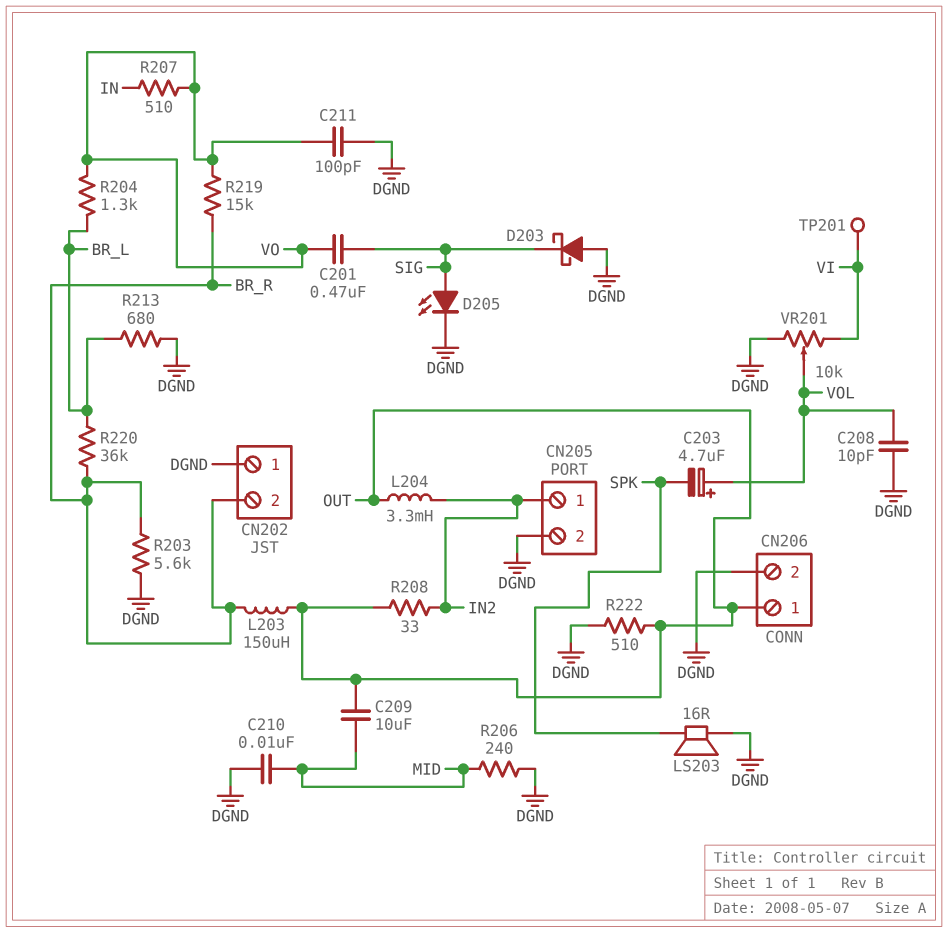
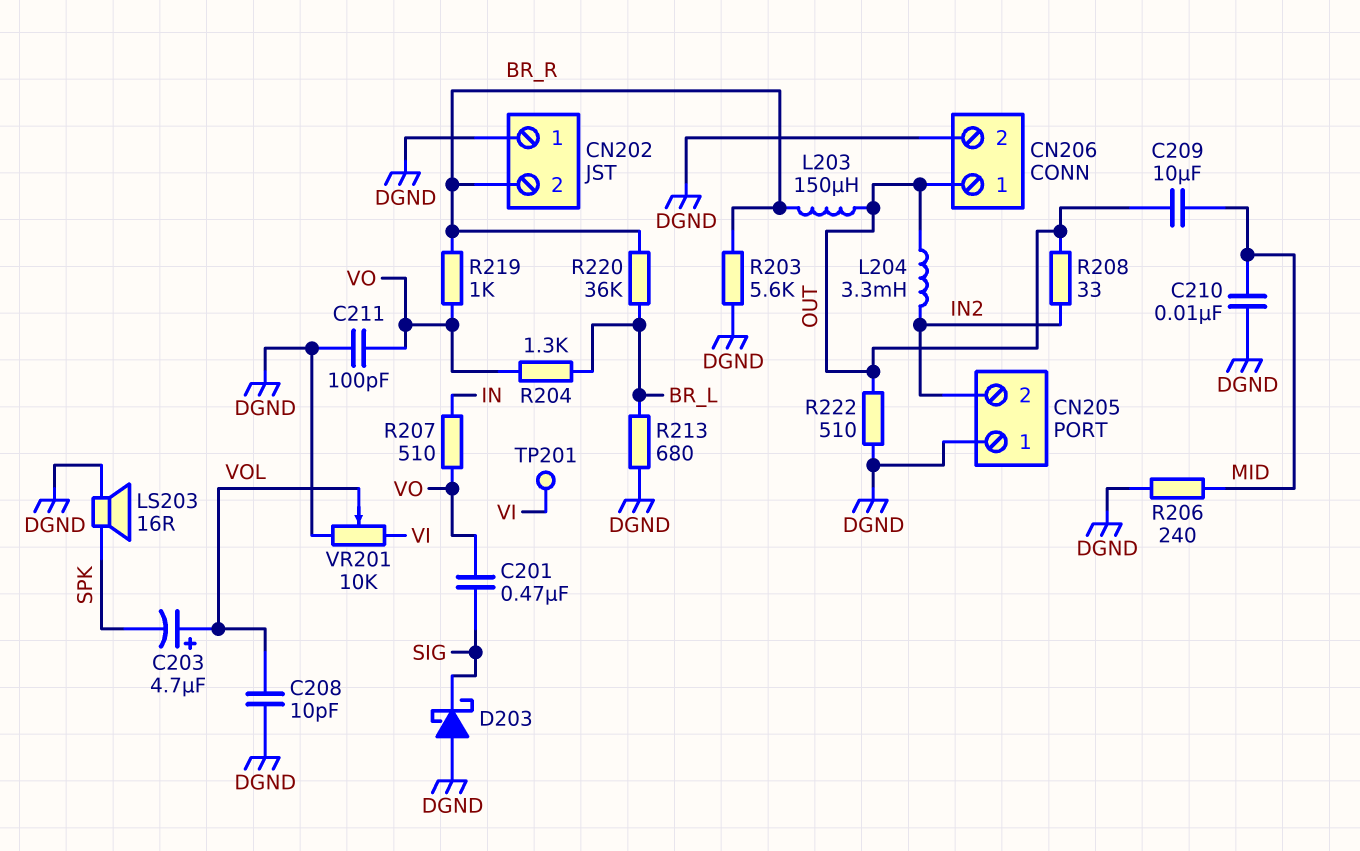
CN205 pin 1: IN2 -> DGND
CN205 pin 2: DGND -> IN2
D205: LED (A SIG, K DGND) -> none
R219: 15k (BR_R, VO) -> 1k (BR_R, VO)

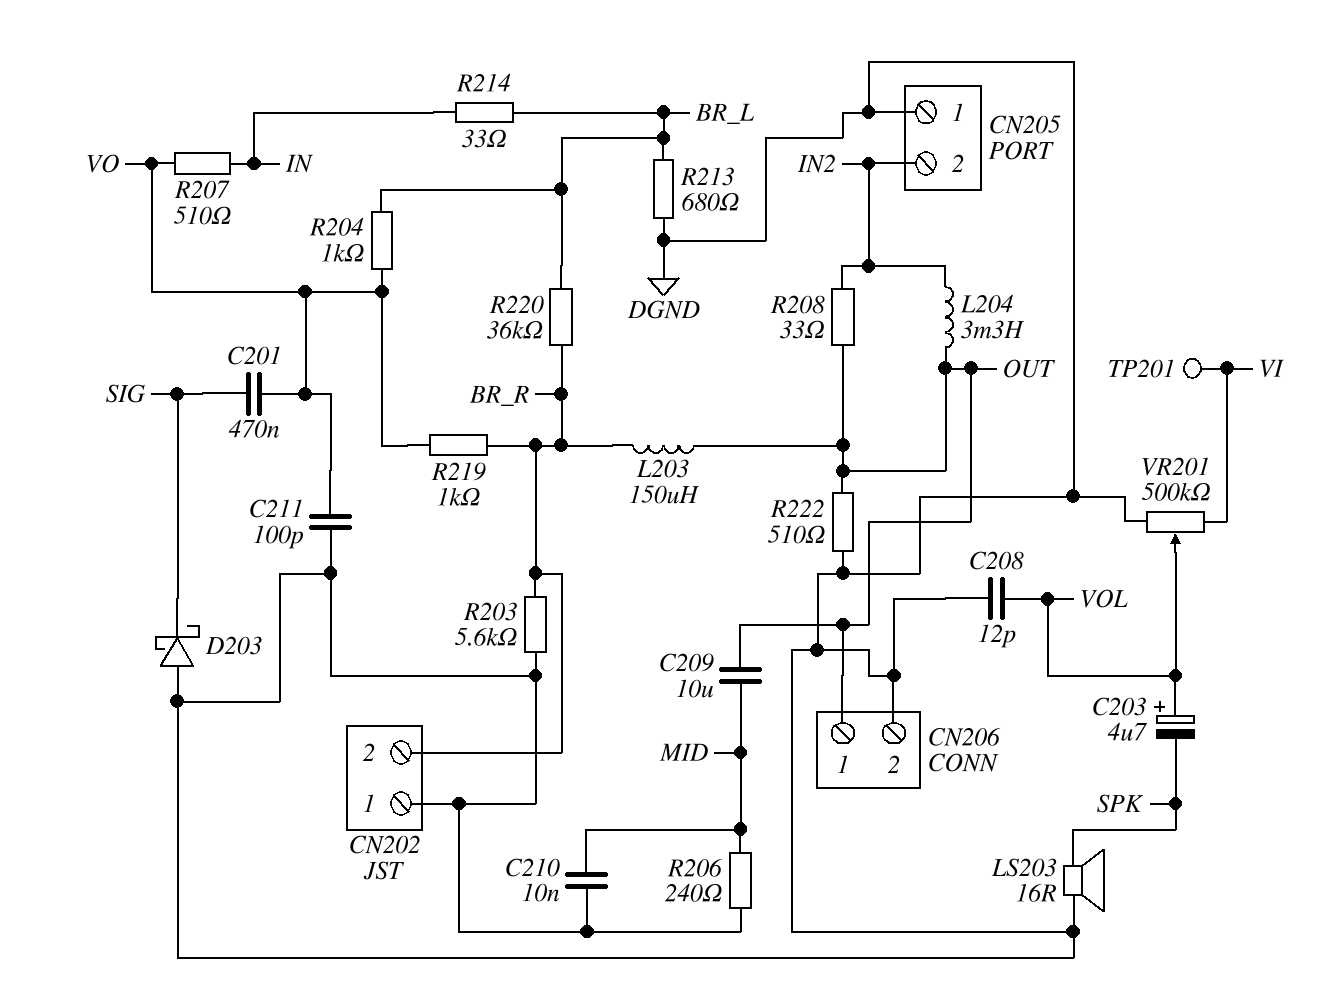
C208: 10pF (DGND, VOL) -> 12pF (DGND, VOL)
R204: 1.3k (BR_L, VO) -> 1k (BR_L, VO)
R214: none -> 33 (BR_L, IN)
VR201: 10k (DGND, VI, wiper VOL) -> 500k (DGND, VI, wiper VOL)

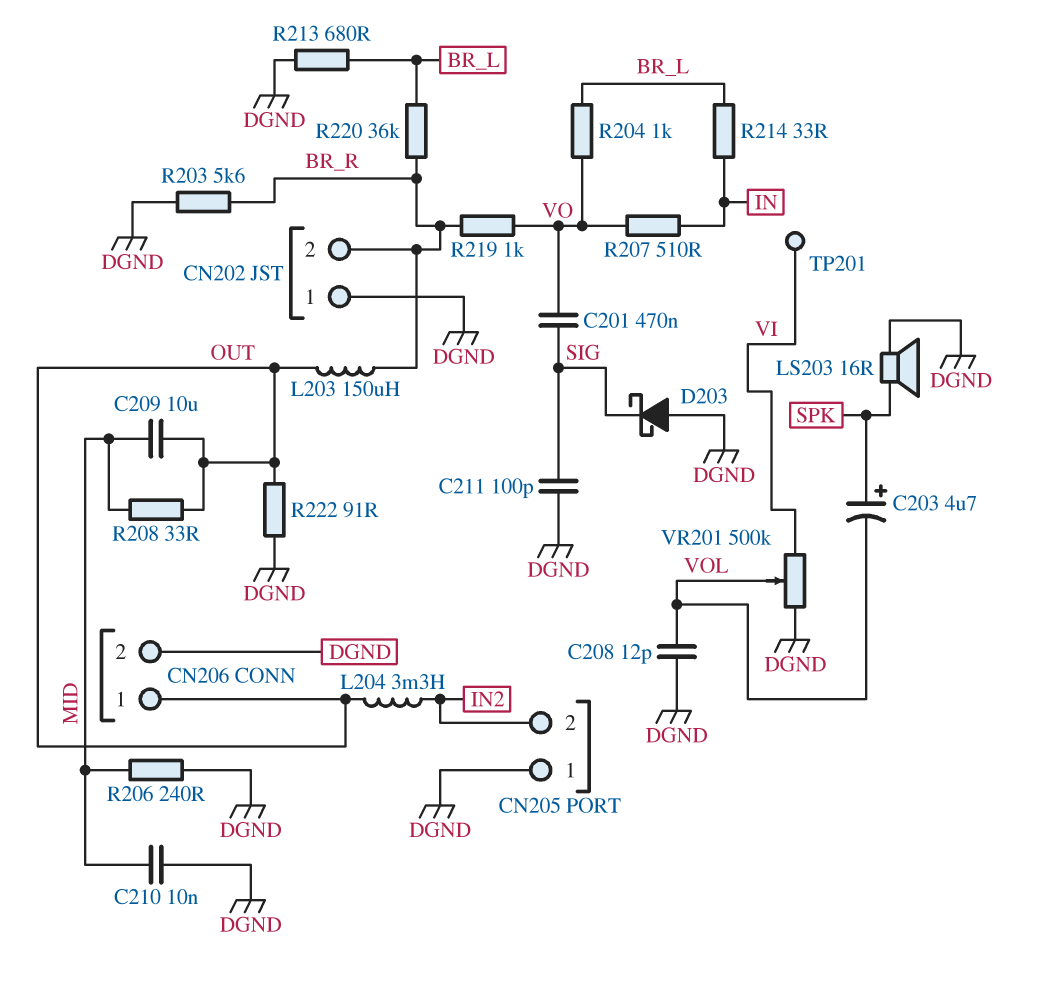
C203: 4.7uF (plus VOL, minus SPK) -> 4.7uF (plus SPK, minus VOL)
C211: 100pF (DGND, VO) -> 100pF (DGND, SIG)
R208: 33 (IN2, OUT) -> 33 (MID, OUT)
R222: 510 (DGND, OUT) -> 91 (DGND, OUT)

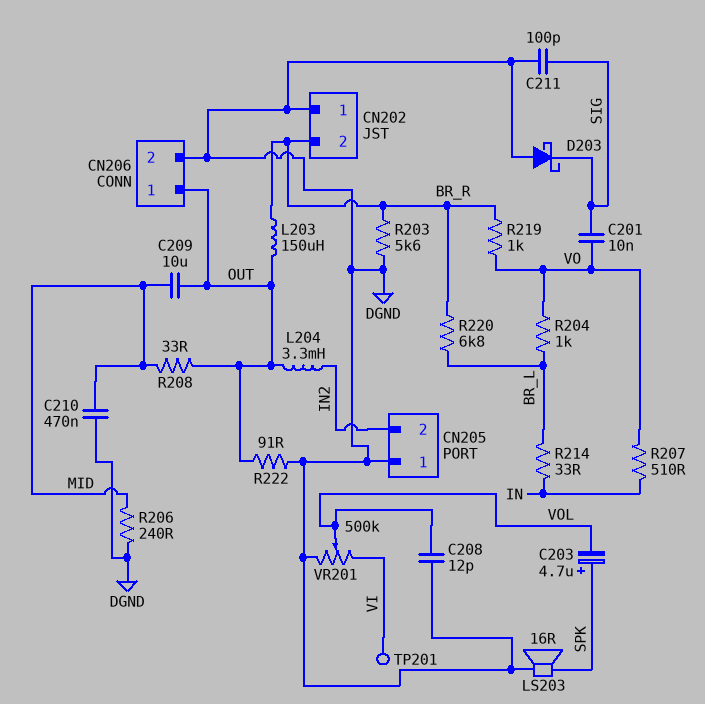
C201: 470nF (SIG, VO) -> 10nF (SIG, VO)
C210: 10nF (DGND, MID) -> 470nF (DGND, MID)
R213: 680 (BR_L, DGND) -> none
R220: 36k (BR_L, BR_R) -> 6.8k (BR_L, BR_R)

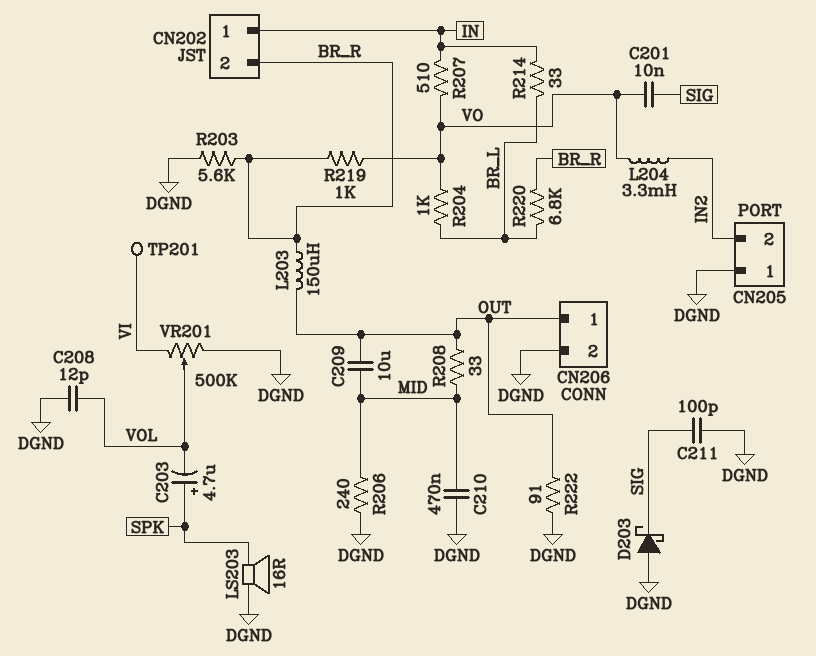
CN202 pin 1: DGND -> IN
L204: 3.3mH (IN2, OUT) -> 3.3mH (IN2, VO)

